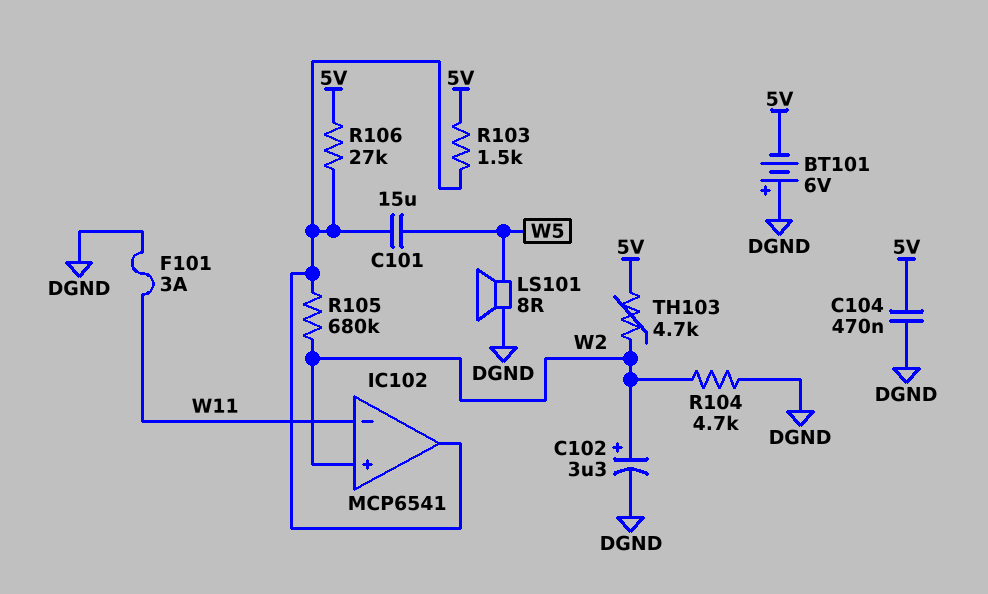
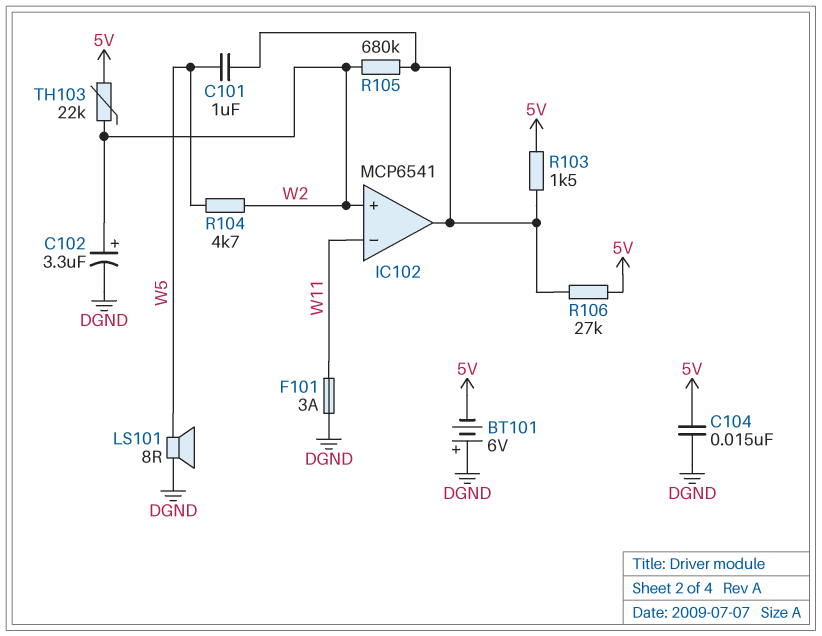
C101: 15uF (IC102/out, W5) -> 1uF (IC102/out, W5)
C104: 470nF (5V, DGND) -> 15nF (5V, DGND)
R104: 4.7k (DGND, W2) -> 4.7k (W2, W5)
TH103: 4.7k (5V, W2) -> 22k (5V, W2)

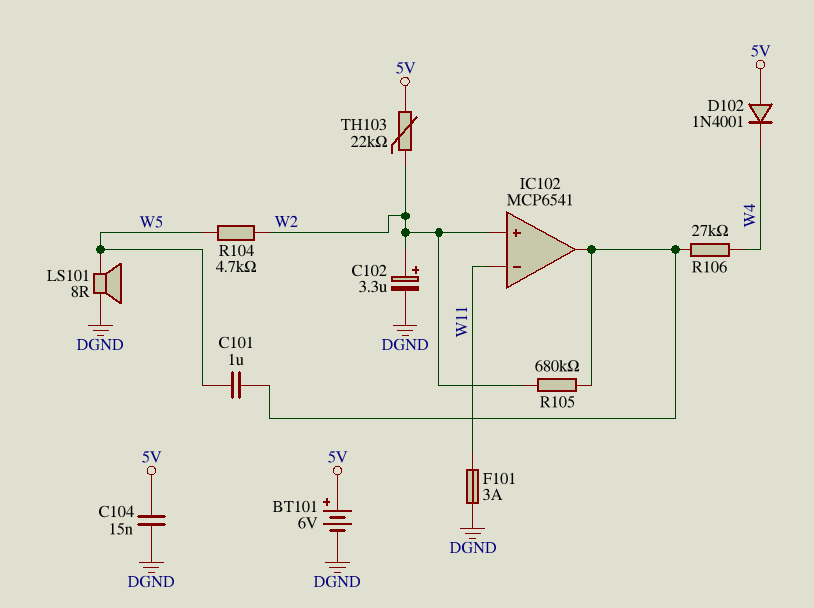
BT101: 6V (plus DGND, minus 5V) -> 6V (plus 5V, minus DGND)
D102: none -> diode 1N4001 (A 5V, K W4)
R103: 1.5k (5V, IC102/out) -> none
R106: 27k (5V, IC102/out) -> 27k (IC102/out, W4)

